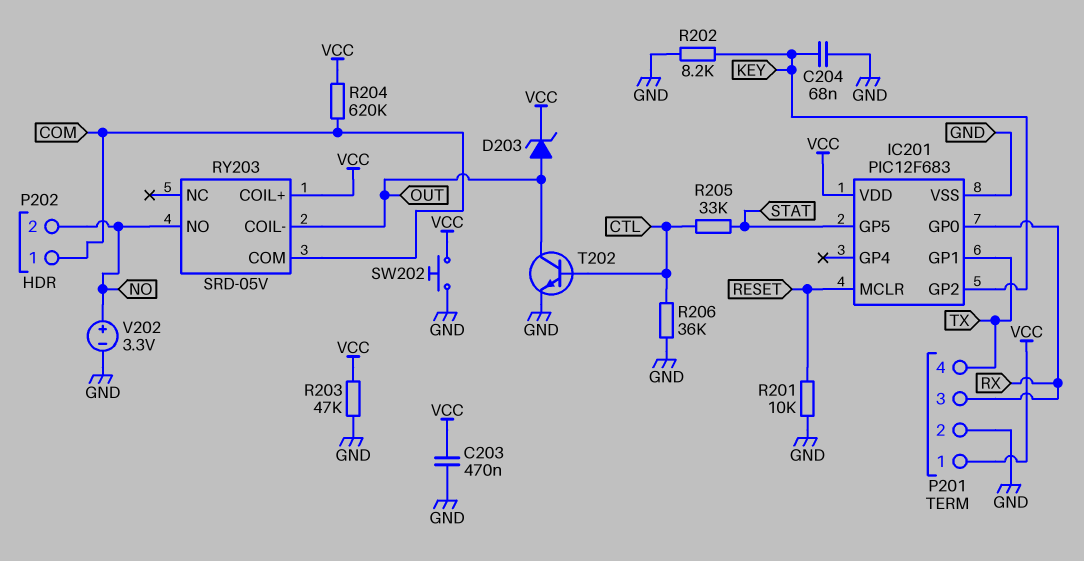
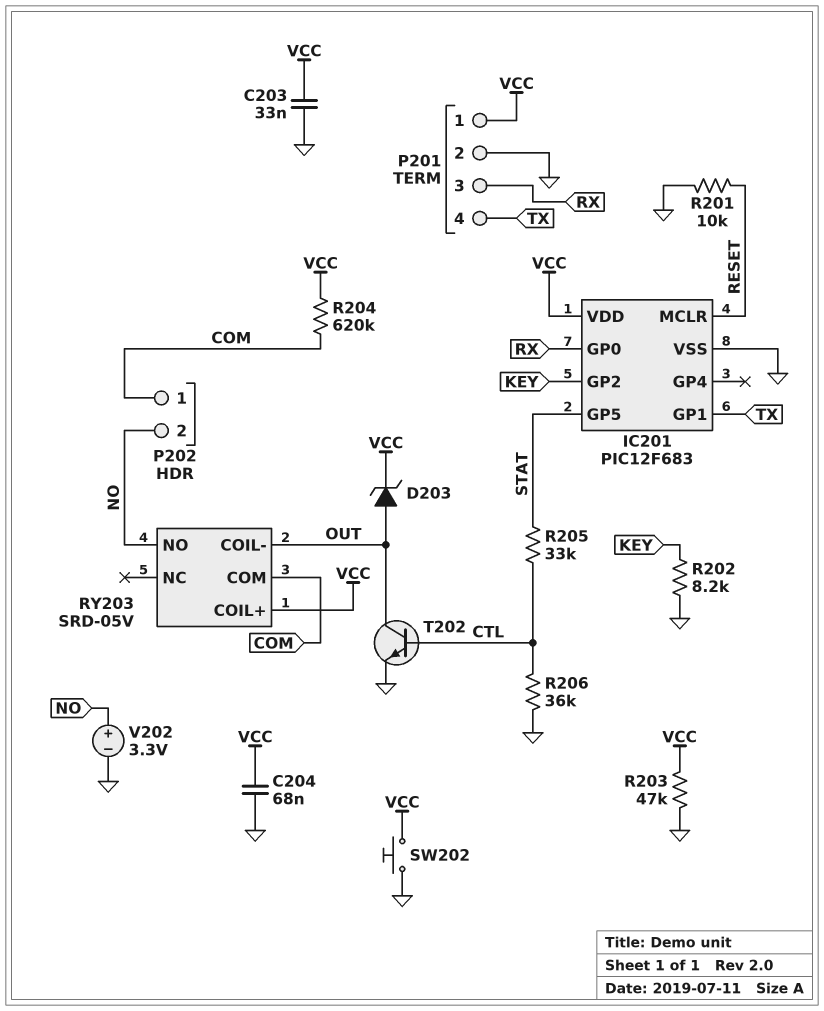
C203: 470nF (GND, VCC) -> 33nF (GND, VCC)
C204: 68nF (GND, KEY) -> 68nF (GND, VCC)

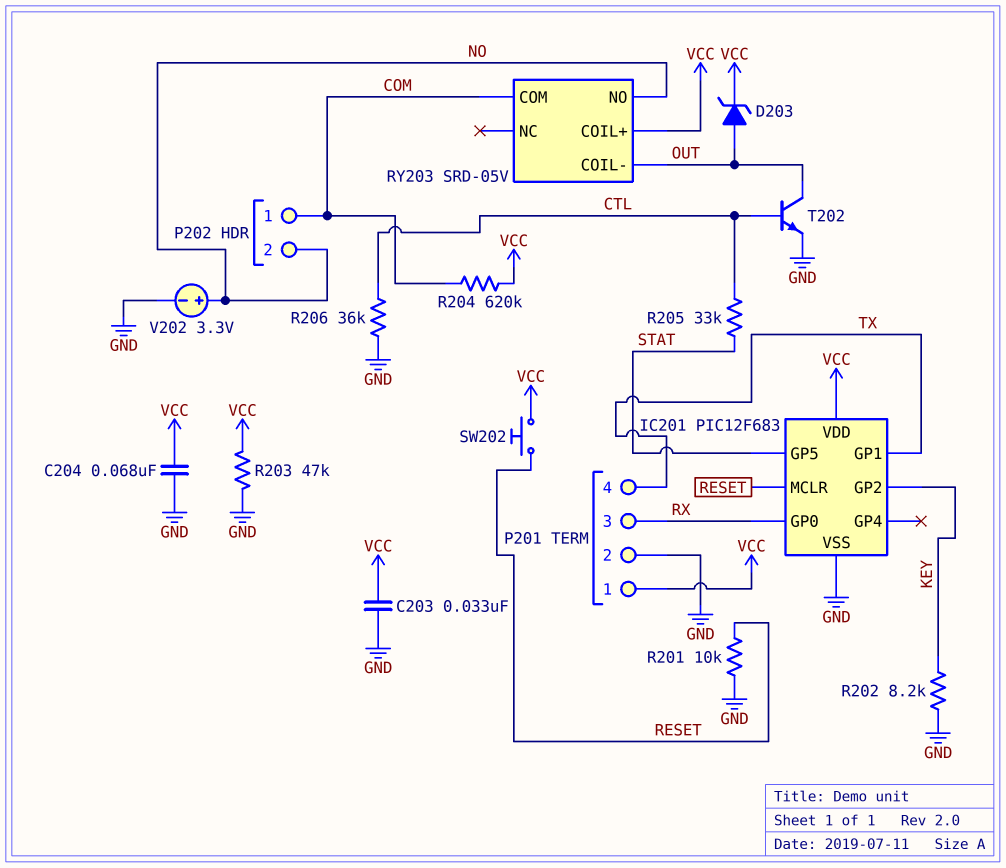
SW202: button (GND, VCC) -> button (RESET, VCC)

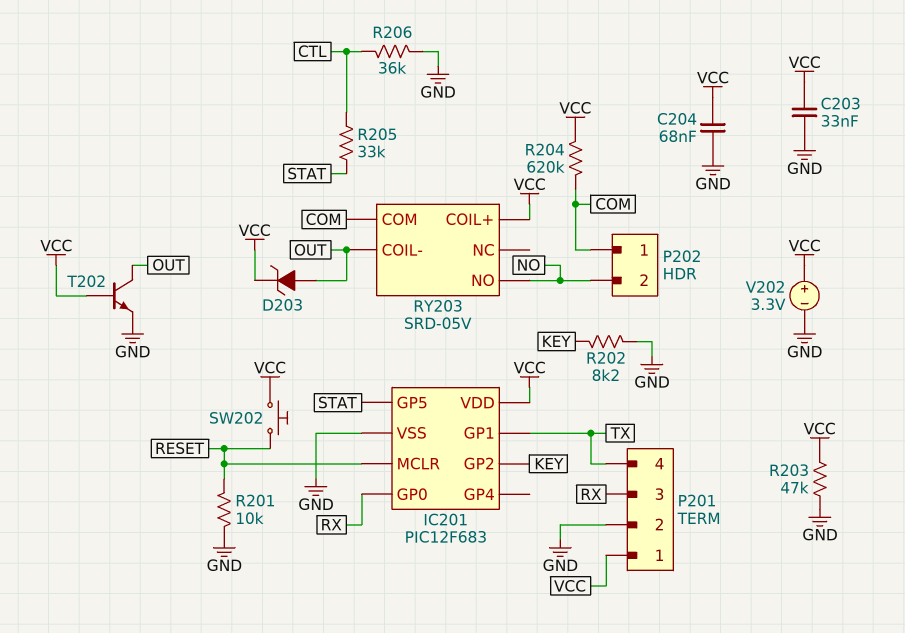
T202: NPN (B CTL, C OUT, E GND) -> NPN (B VCC, C OUT, E GND)
V202: 3.3V (plus NO, minus GND) -> 3.3V (plus VCC, minus GND)

